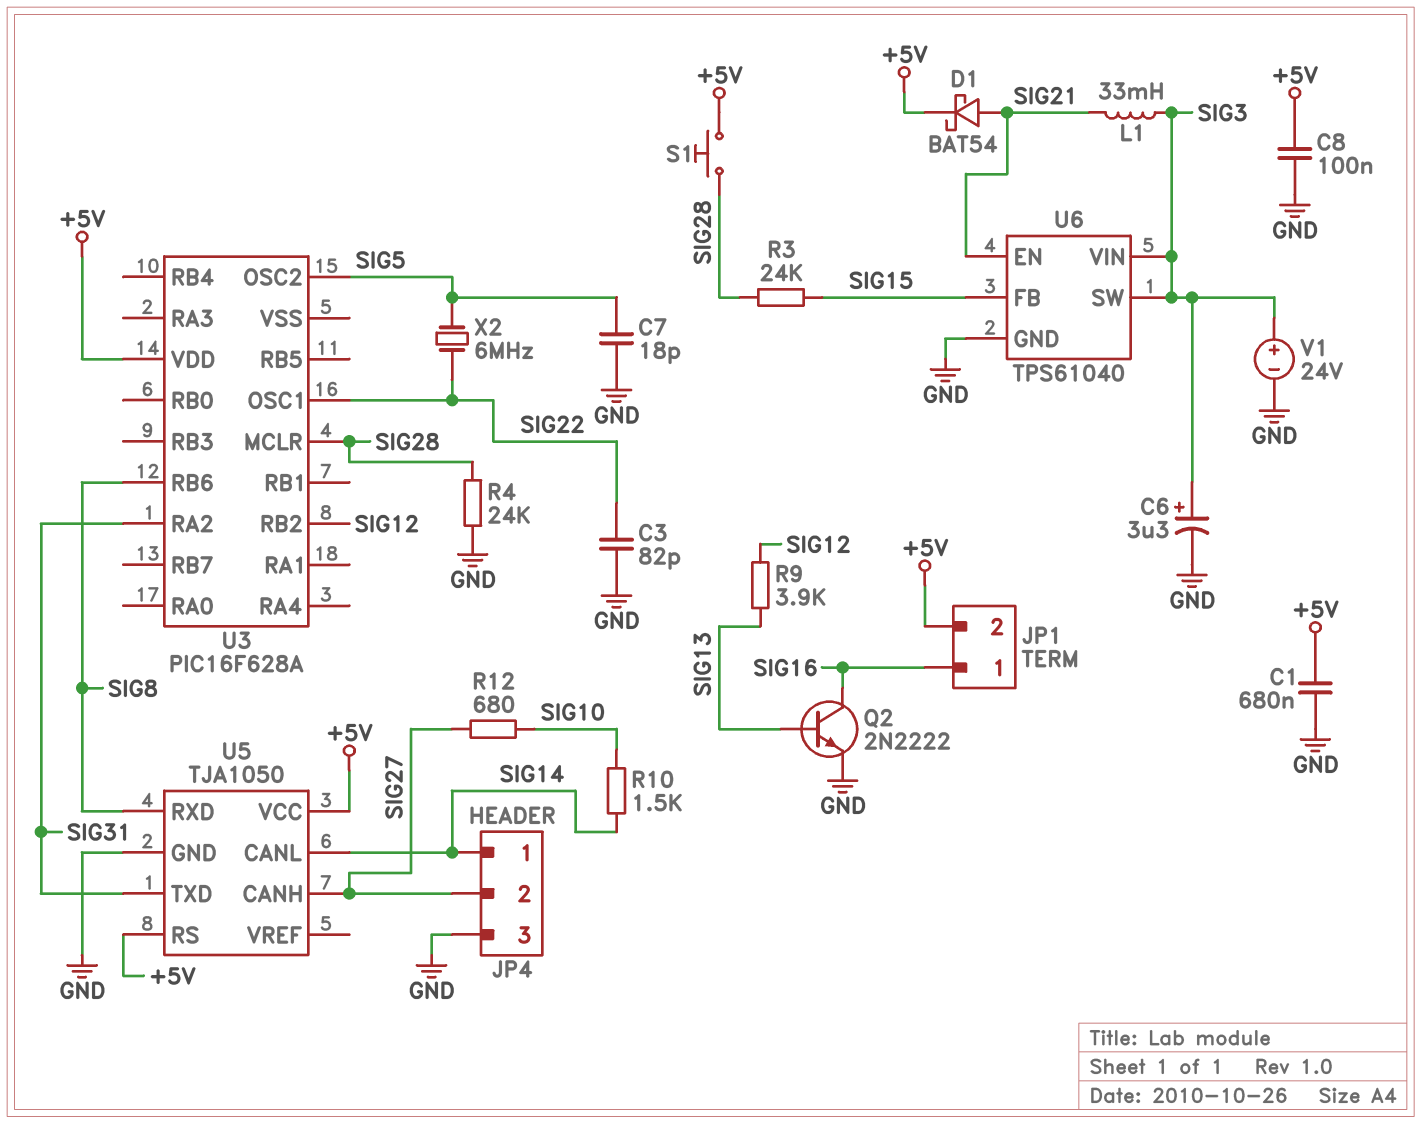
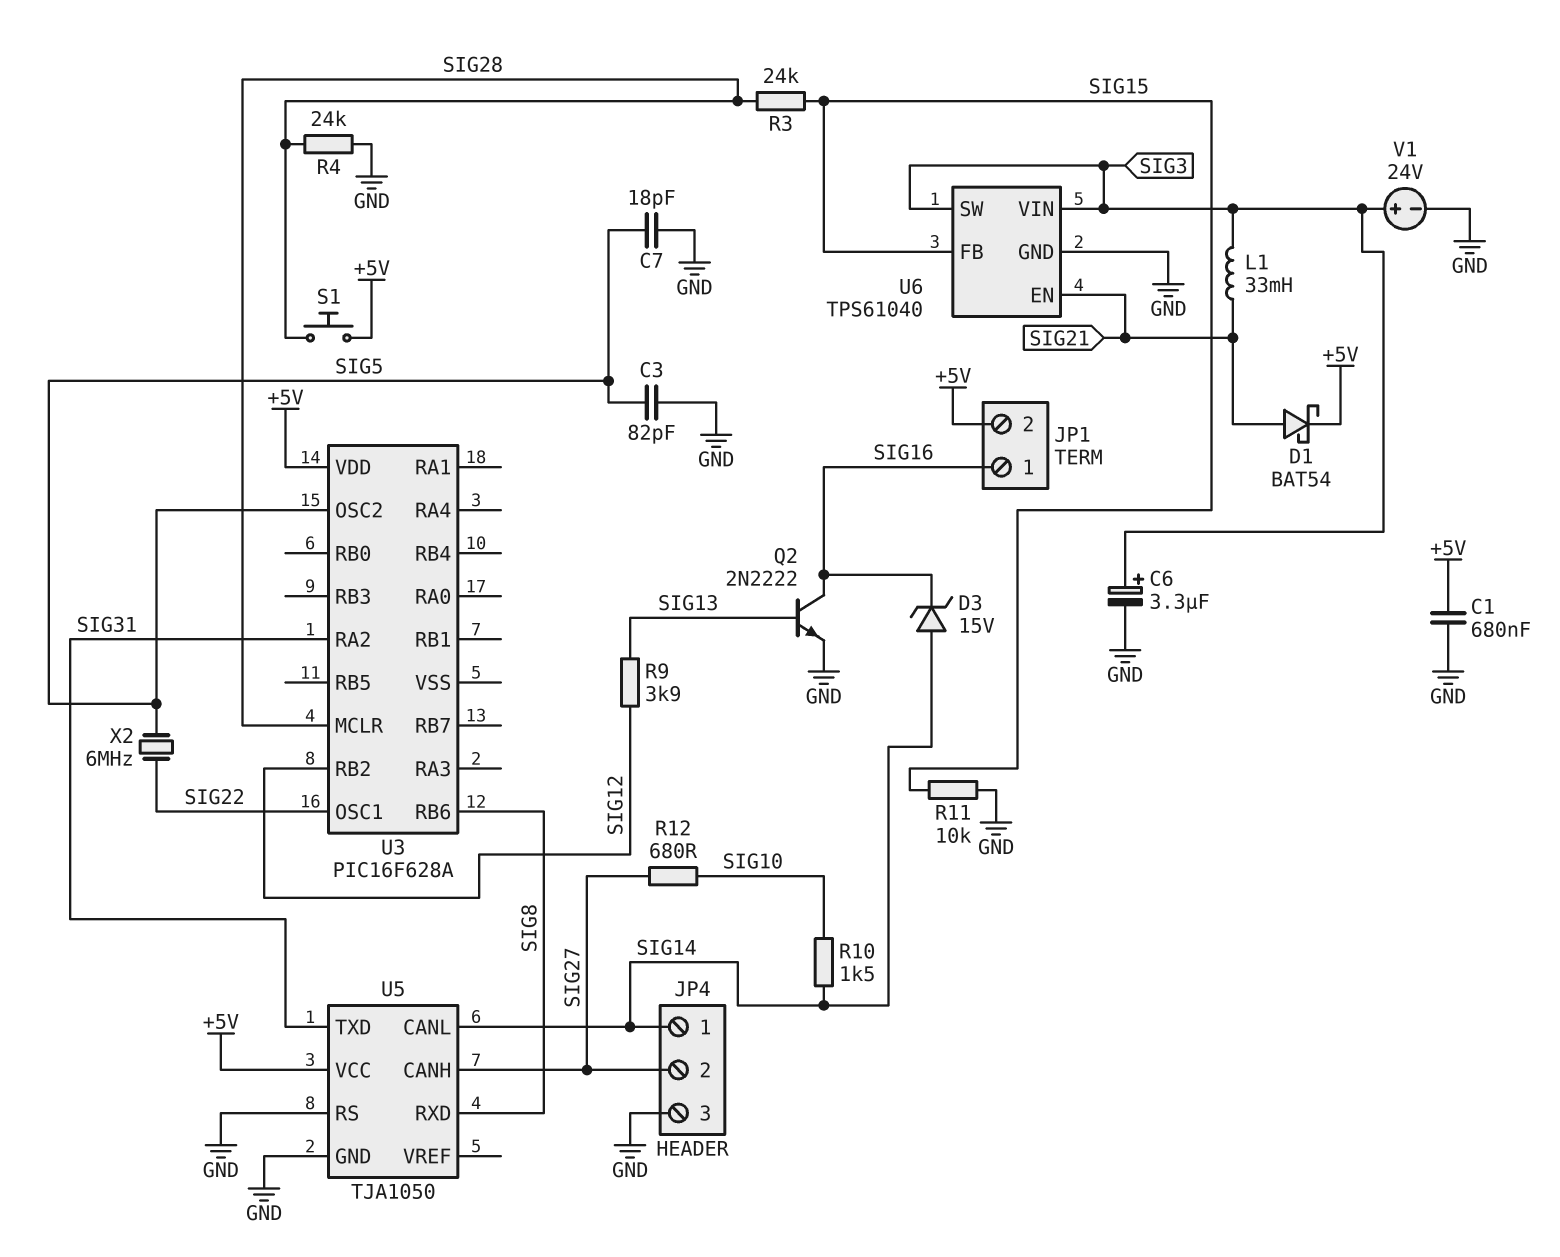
C3: 82pF (GND, SIG22) -> 82pF (GND, SIG5)
C8: 100nF (+5V, GND) -> none
D3: none -> zener 15V (A SIG14, K SIG16)
R11: none -> 10k (GND, SIG15)
U5 pin RS: +5V -> GND

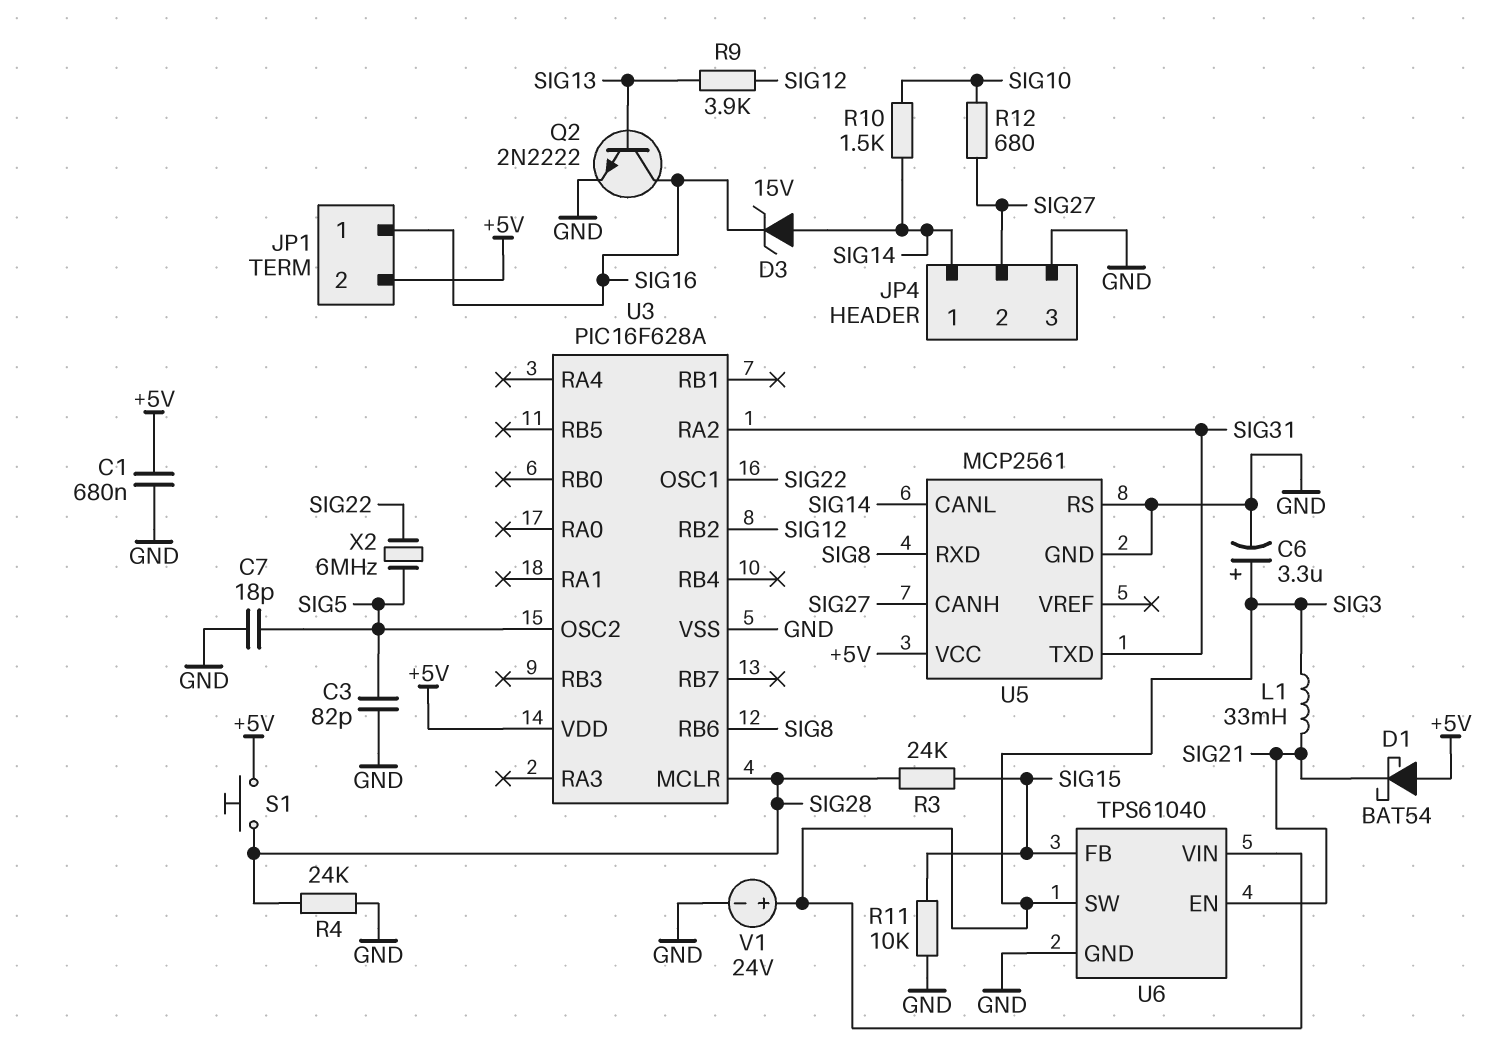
D1: schottky BAT54 (A SIG21, K +5V) -> schottky BAT54 (A +5V, K SIG21)
U3 pin VSS: none -> GND
U5: TJA1050 -> MCP2561

